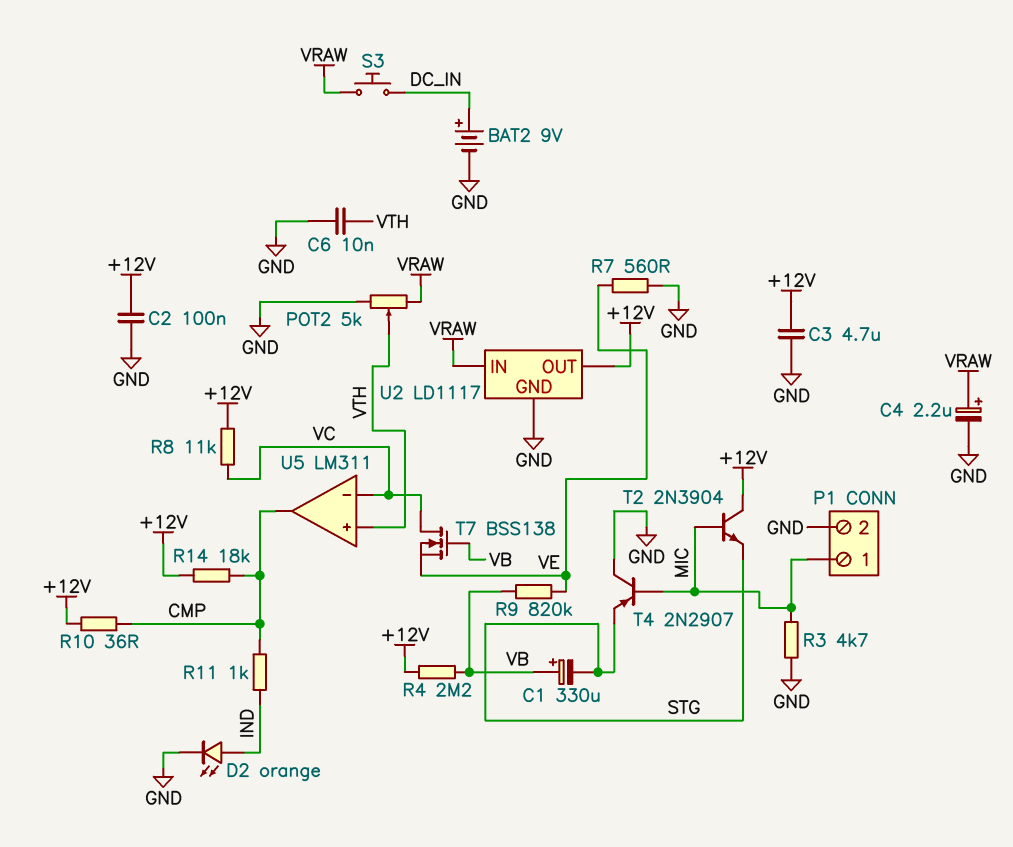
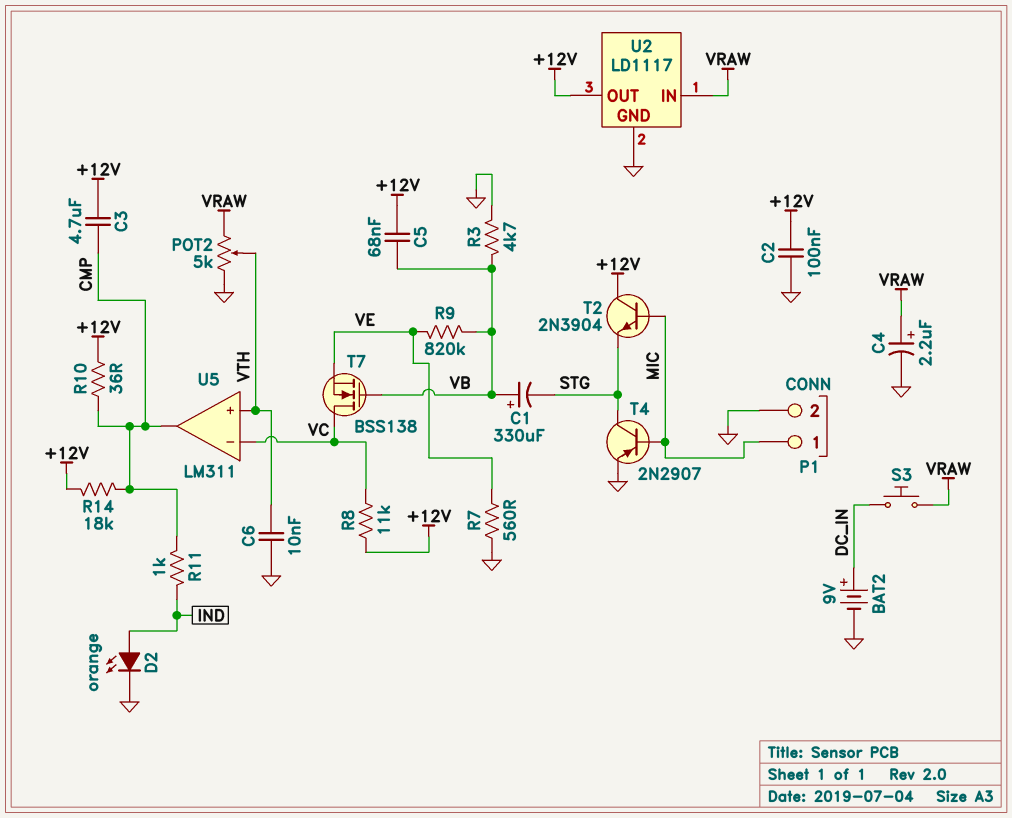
C3: 4.7uF (+12V, GND) -> 4.7uF (+12V, CMP)
C5: none -> 68nF (+12V, VB)
R3: 4.7k (GND, MIC) -> 4.7k (GND, VB)
R4: 2.2M (+12V, VB) -> none
T4: PNP 2N2907 (B MIC, C GND, E STG) -> PNP 2N2907 (B MIC, C STG, E GND)

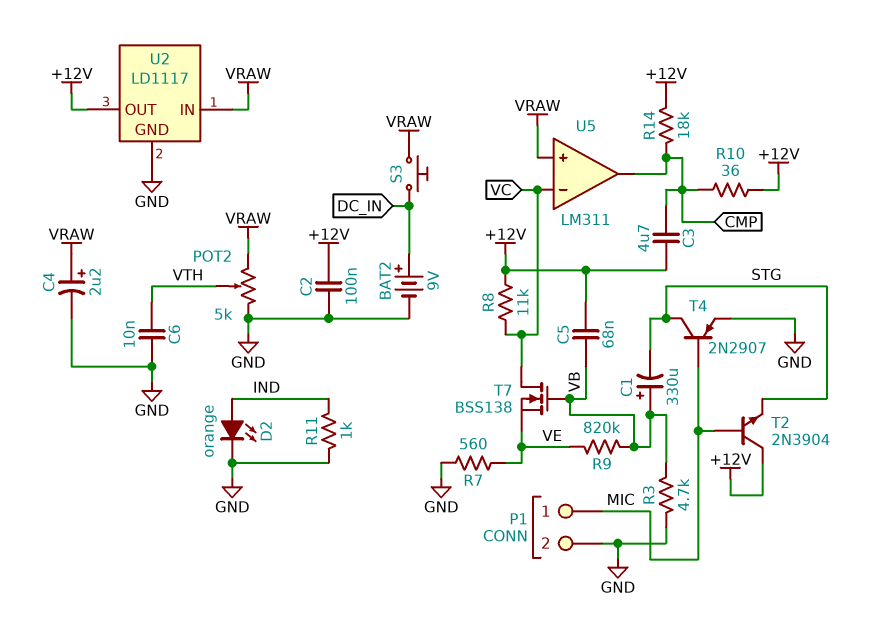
R11: 1k (CMP, IND) -> 1k (GND, IND)
U5 pin in+: VTH -> VRAW

